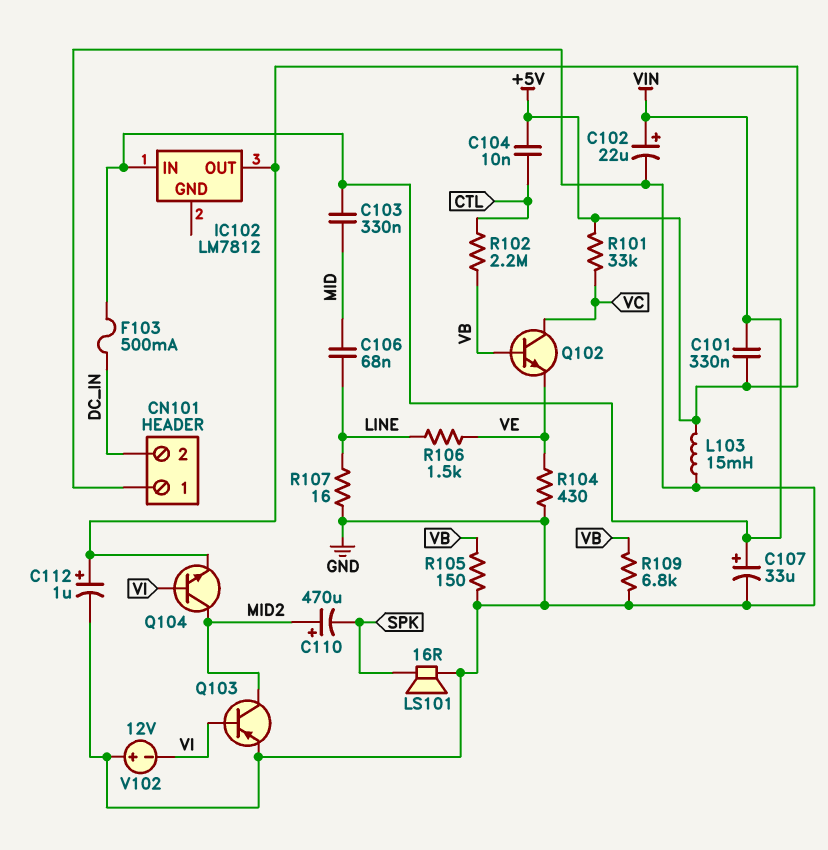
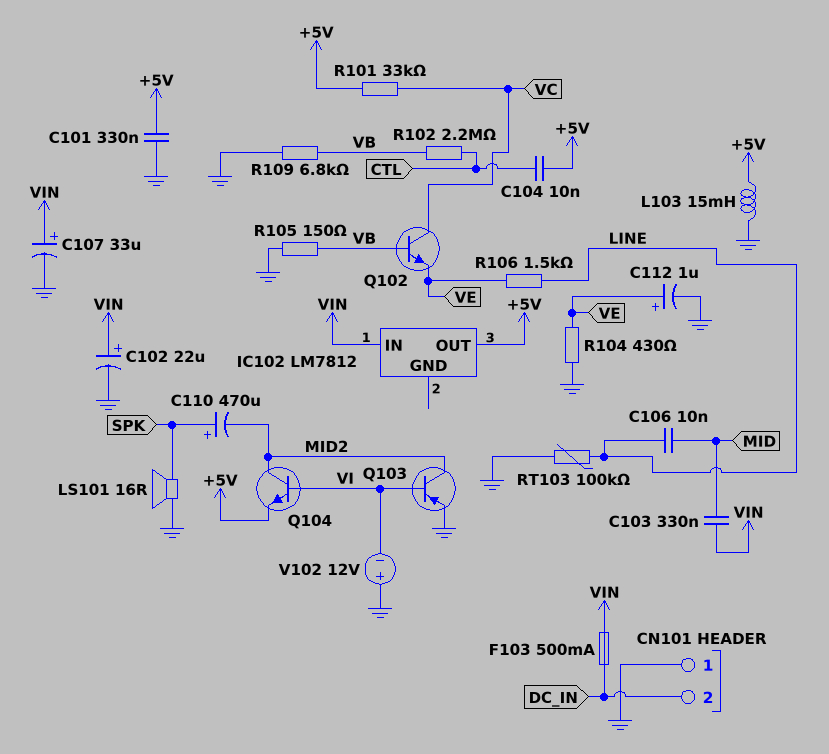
C101: 330nF (+5V, VIN) -> 330nF (+5V, GND)
C106: 68nF (LINE, MID) -> 10nF (LINE, MID)
C110: 470uF (plus MID2, minus SPK) -> 470uF (plus SPK, minus MID2)
C112: 1uF (plus +5V, minus GND) -> 1uF (plus VE, minus GND)
R107: 16 (GND, LINE) -> none
RT103: none -> 100k (GND, LINE)

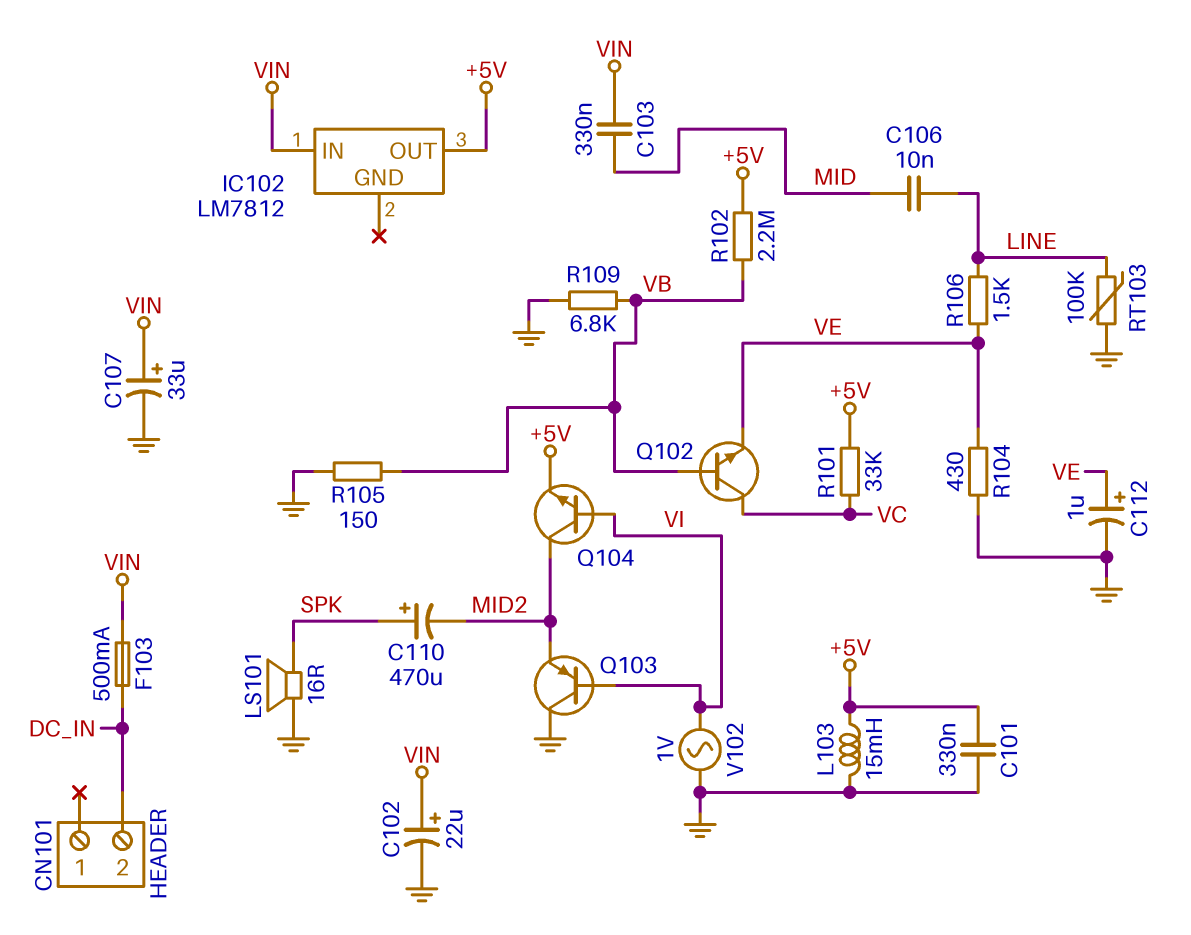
C104: 10nF (+5V, CTL) -> none
CN101 pin 1: GND -> none
Q103: PNP (B VI, C MID2, E GND) -> PNP (B VI, C GND, E MID2)
R102: 2.2M (CTL, VB) -> 2.2M (+5V, VB)
V102: 12V (plus GND, minus VI) -> AC 1V (GND, VI)

